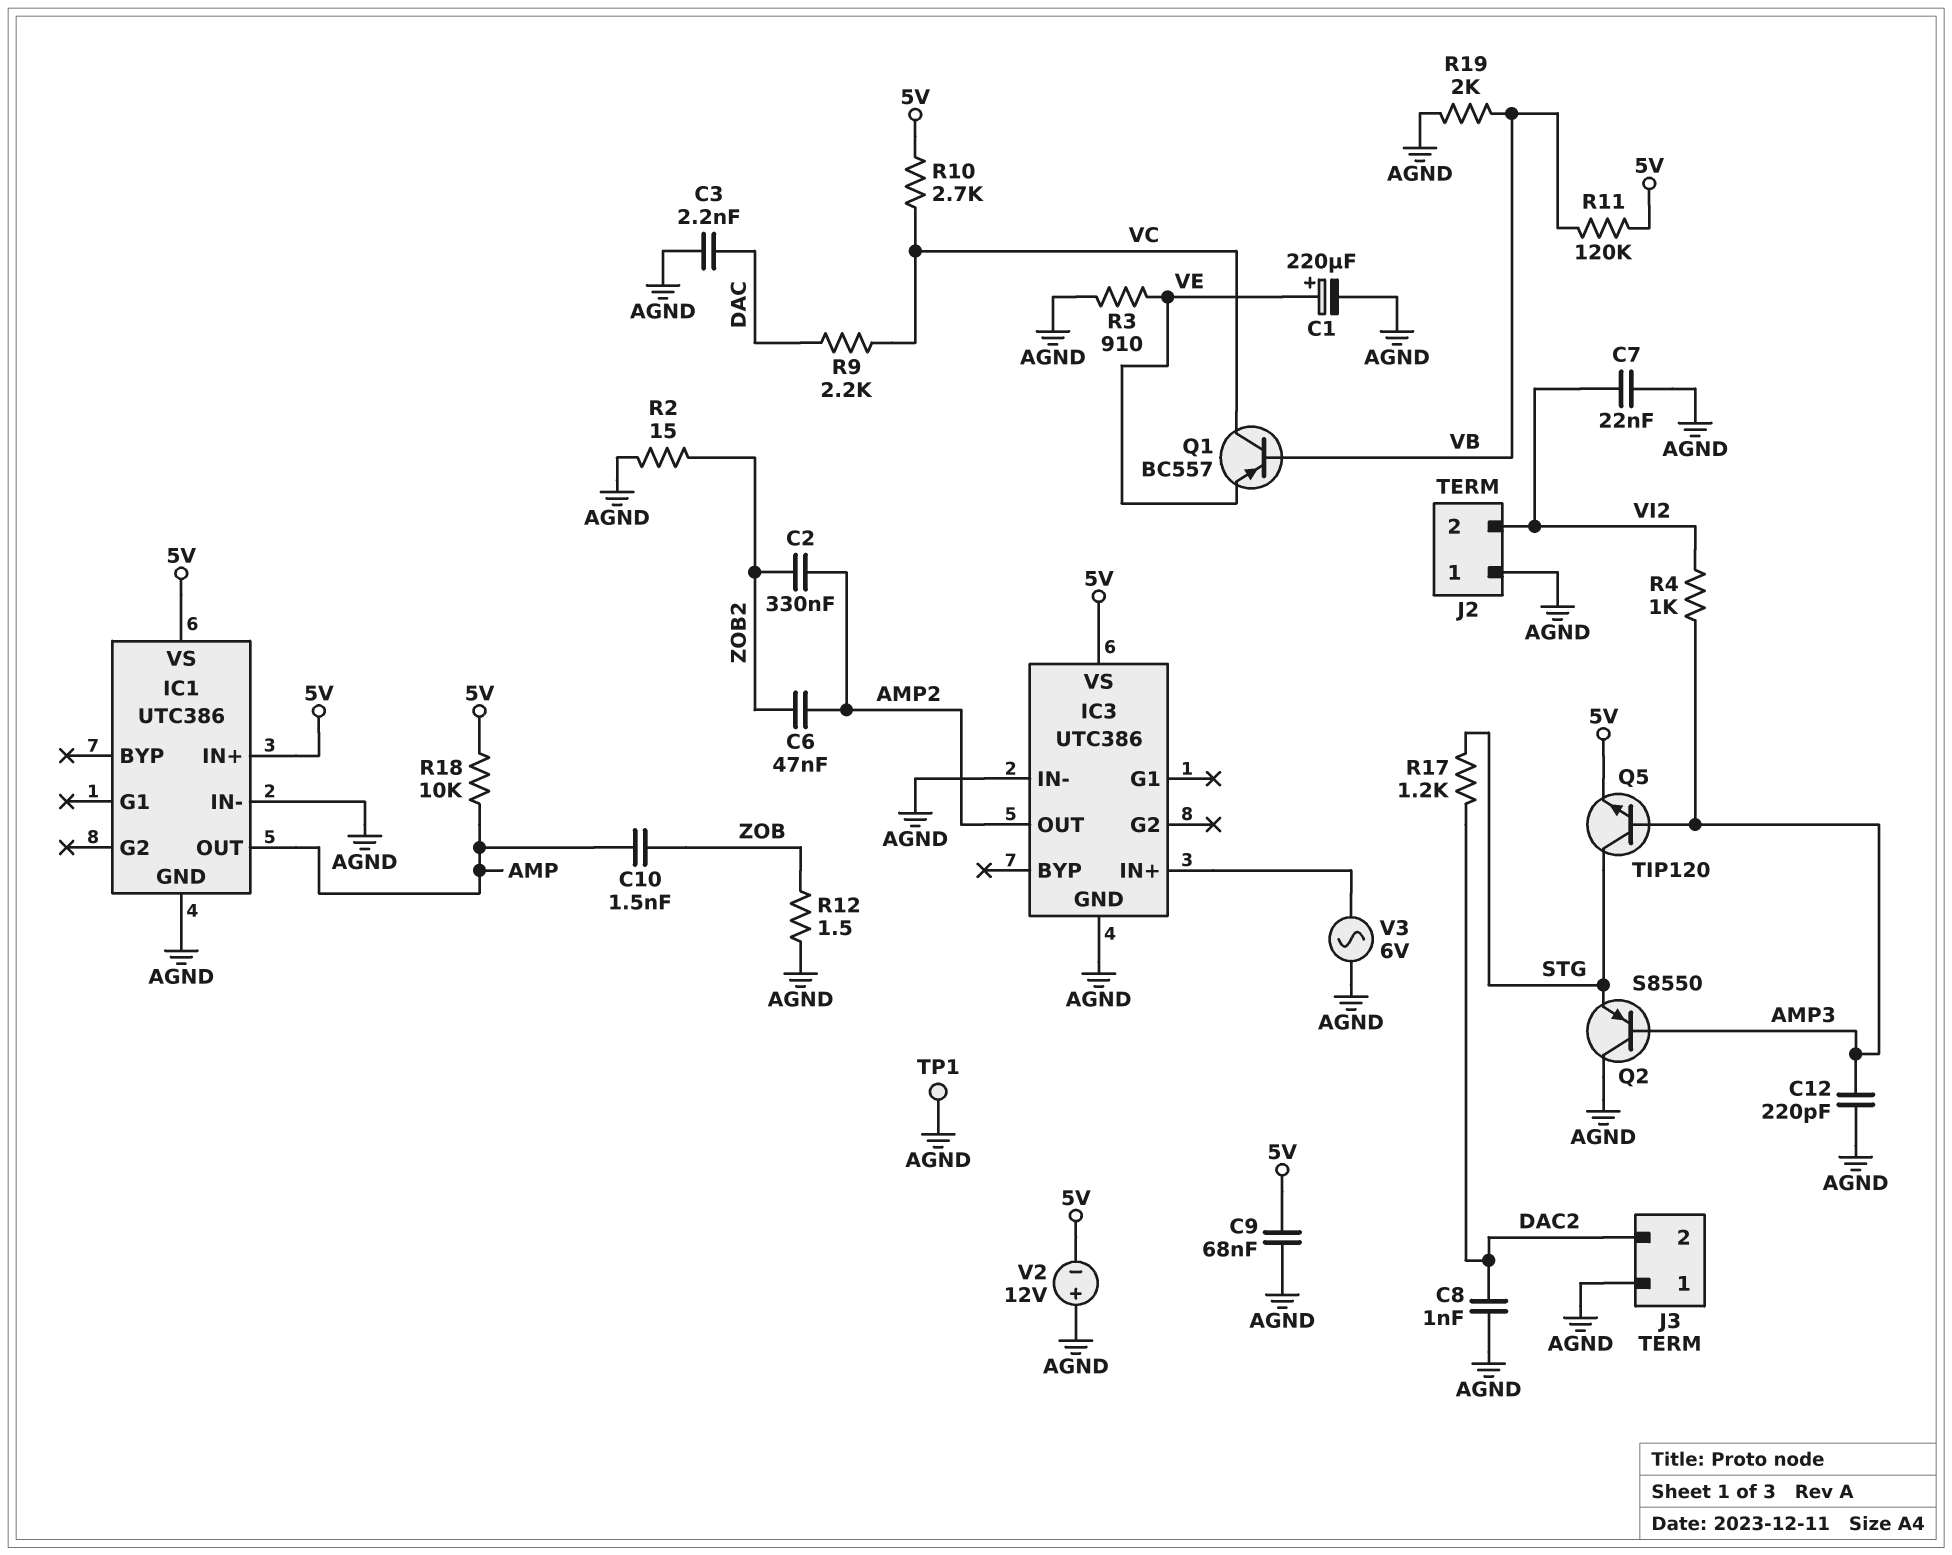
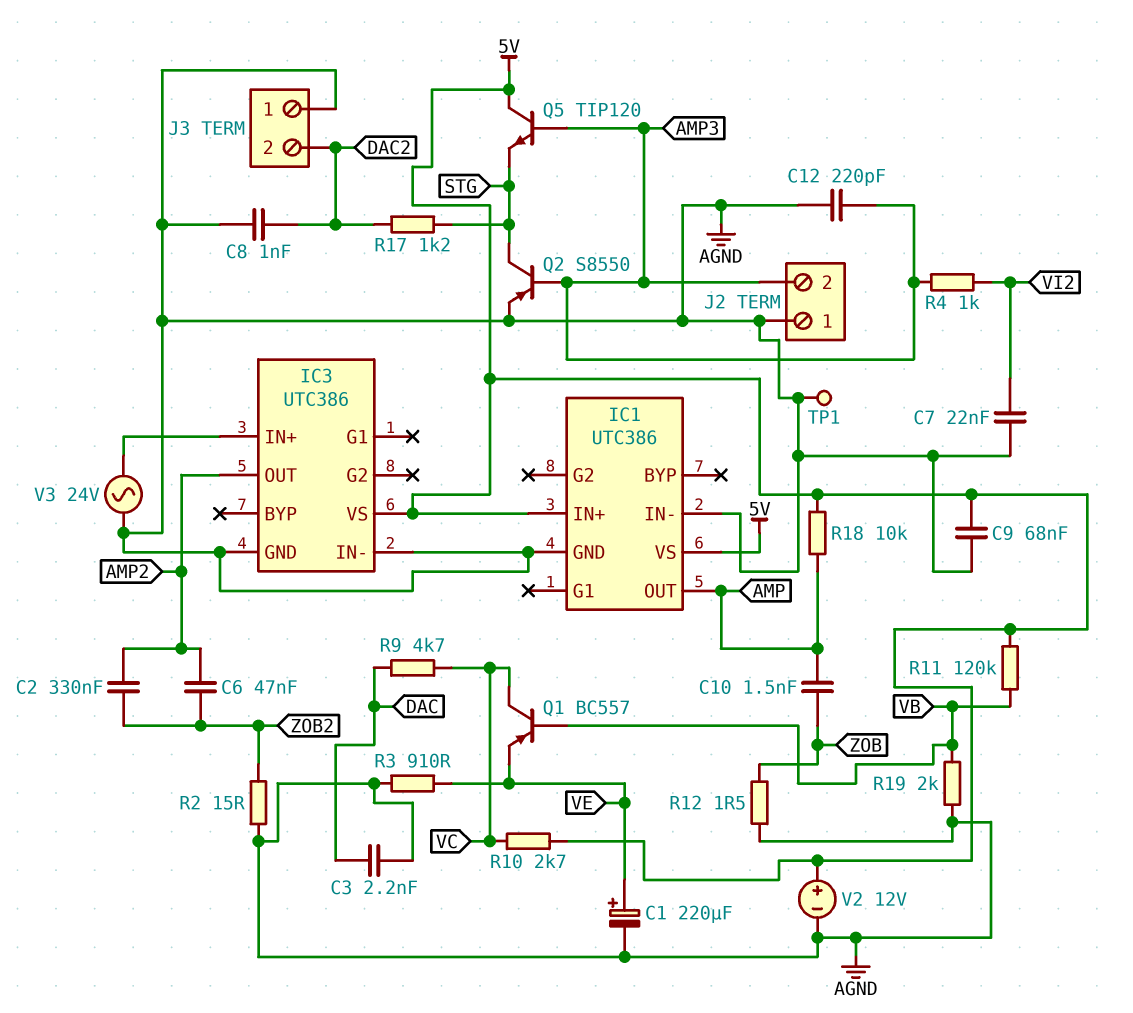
J2 pin 2: VI2 -> AMP3
Q2: PNP S8550 (B AMP3, C AGND, E STG) -> PNP S8550 (B AMP3, C STG, E AGND)
Q5: NPN TIP120 (B AMP3, C STG, E 5V) -> NPN TIP120 (B AMP3, C 5V, E STG)
R9: 2.2k (DAC, VC) -> 4.7k (DAC, VC)
V2: 12V (plus AGND, minus 5V) -> 12V (plus 5V, minus AGND)
V3: AC 6V (AGND, IC3/IN+) -> AC 24V (AGND, IC3/IN+)

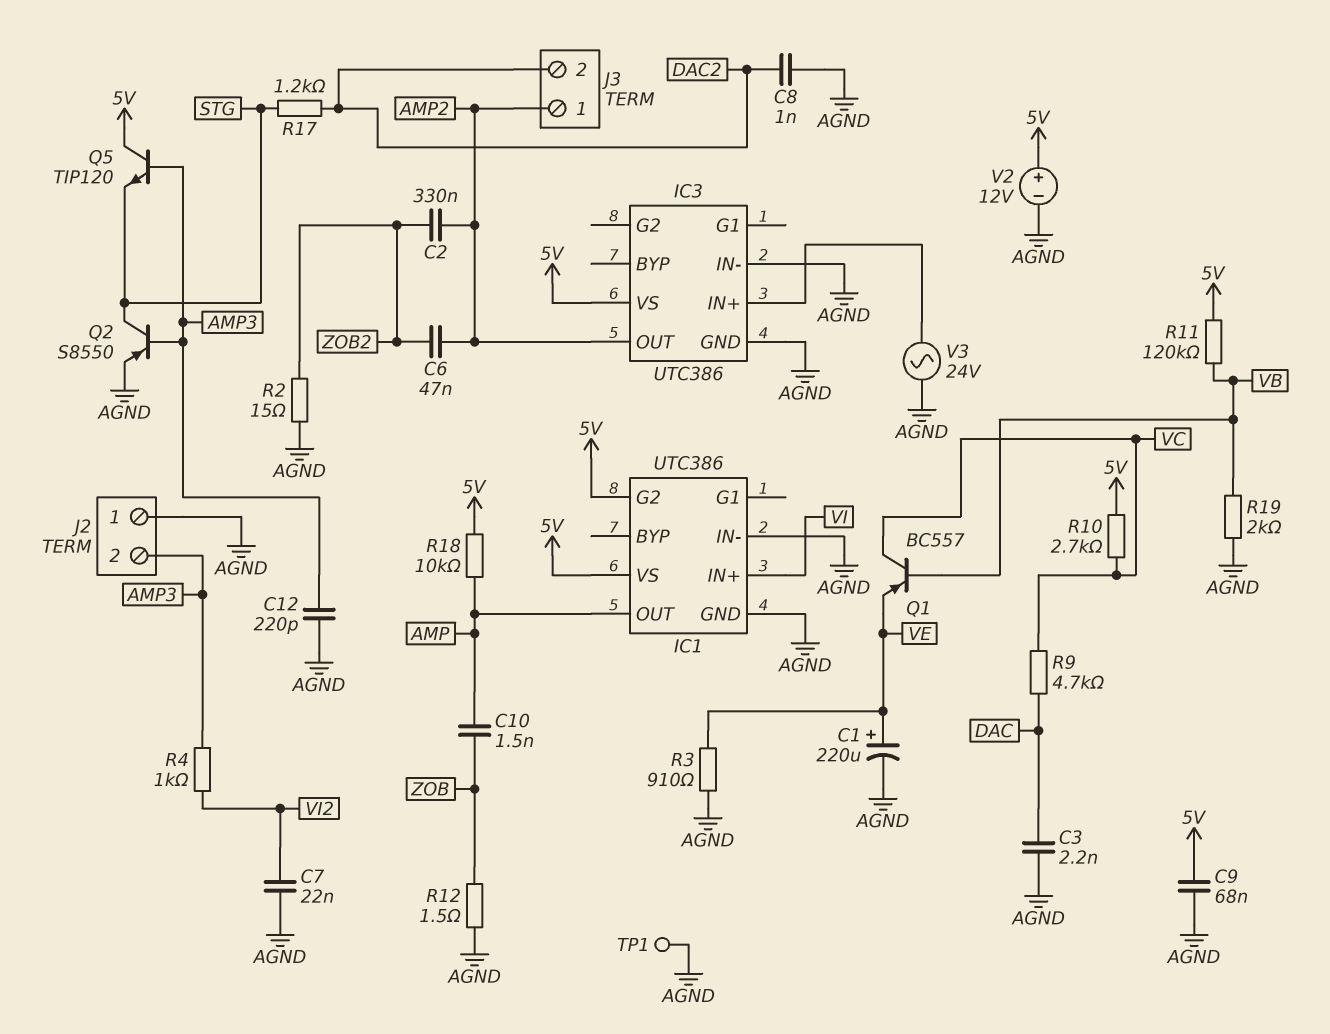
IC1 pin G2: none -> 5V
IC1 pin IN+: 5V -> VI
J3 pin 1: AGND -> AMP2

